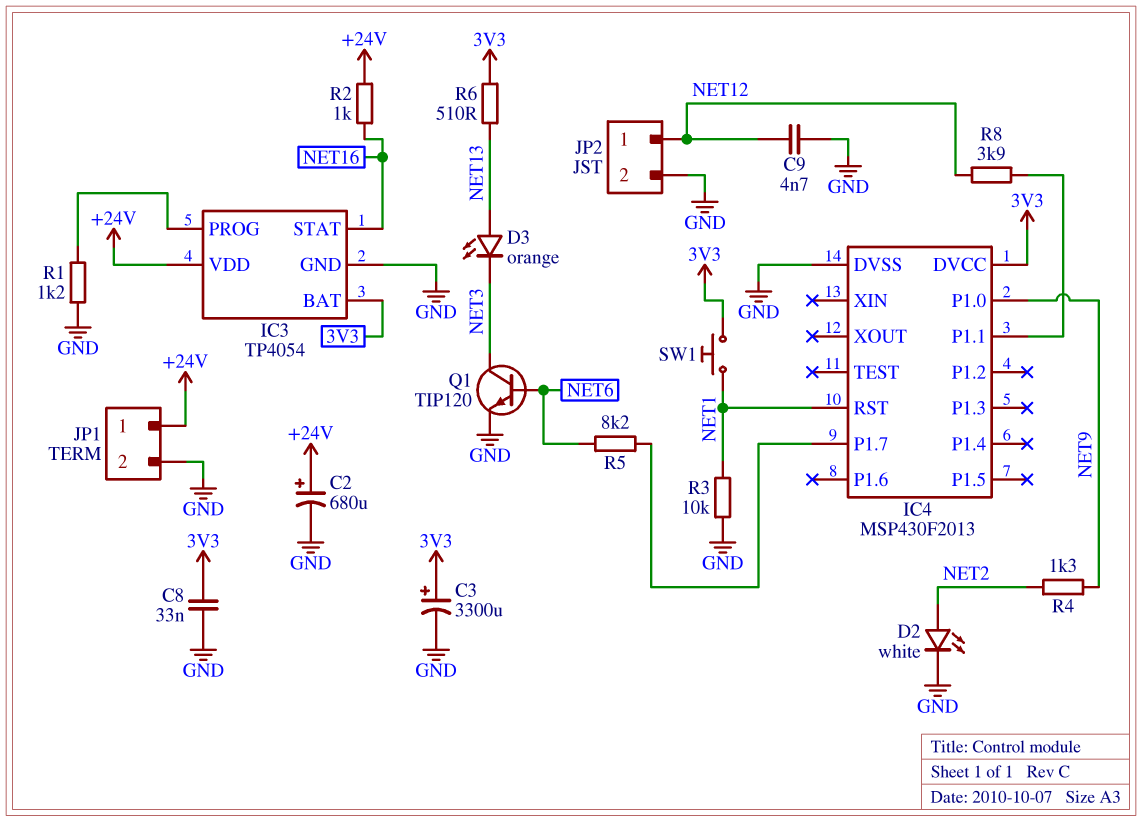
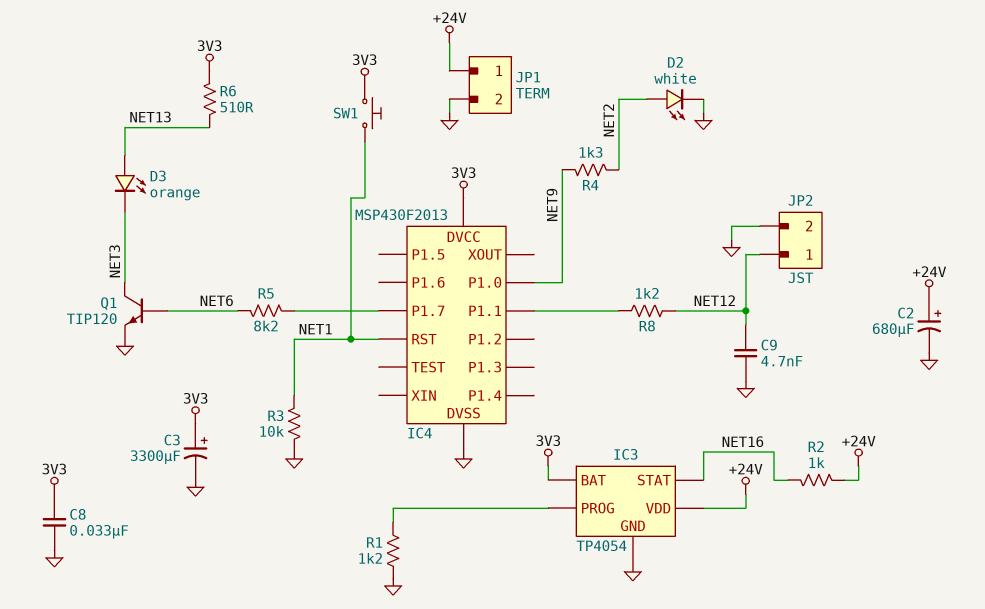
R8: 3.9k (IC4/P1.1, NET12) -> 1.2k (IC4/P1.1, NET12)

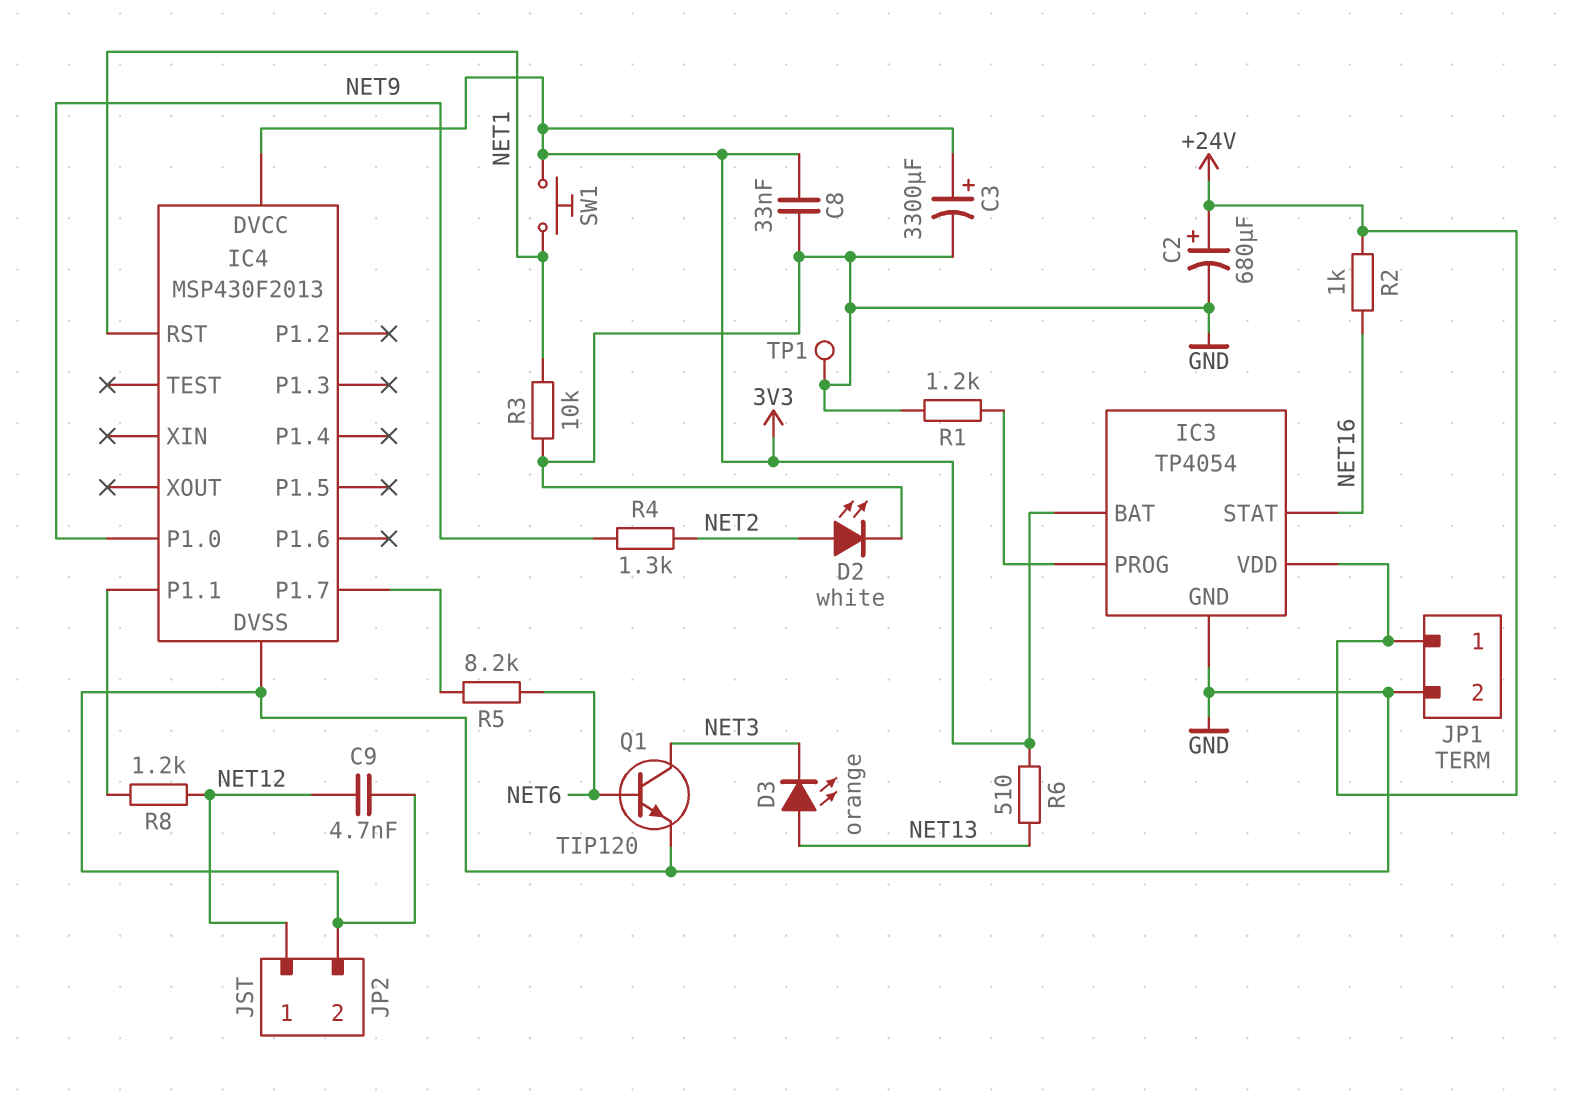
TP1: none -> test point (GND)

